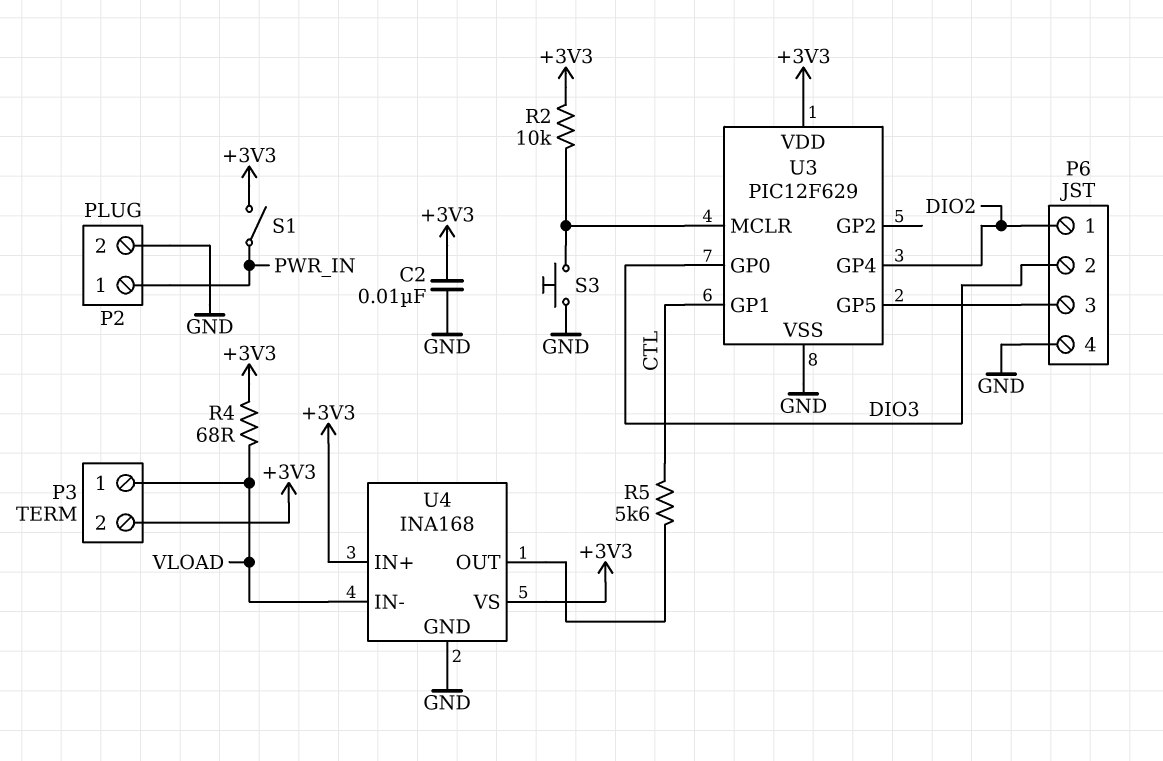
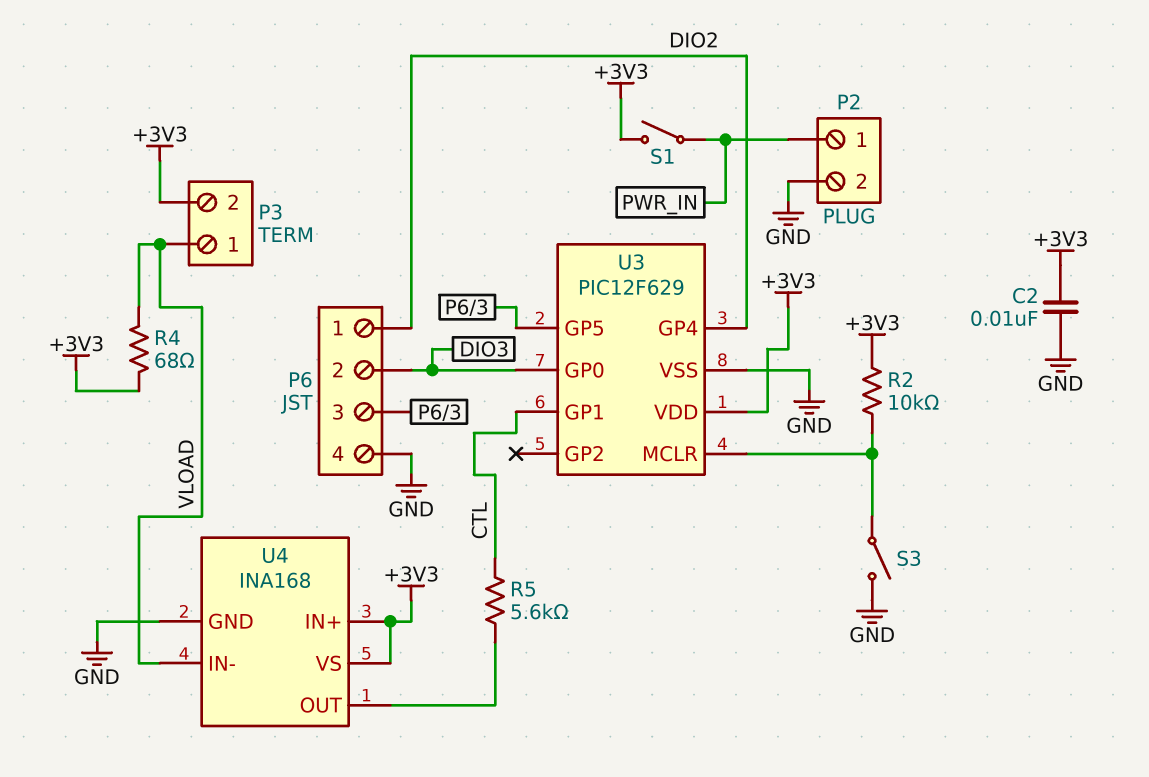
S3: button (GND, U3/MCLR) -> switch (GND, U3/MCLR)

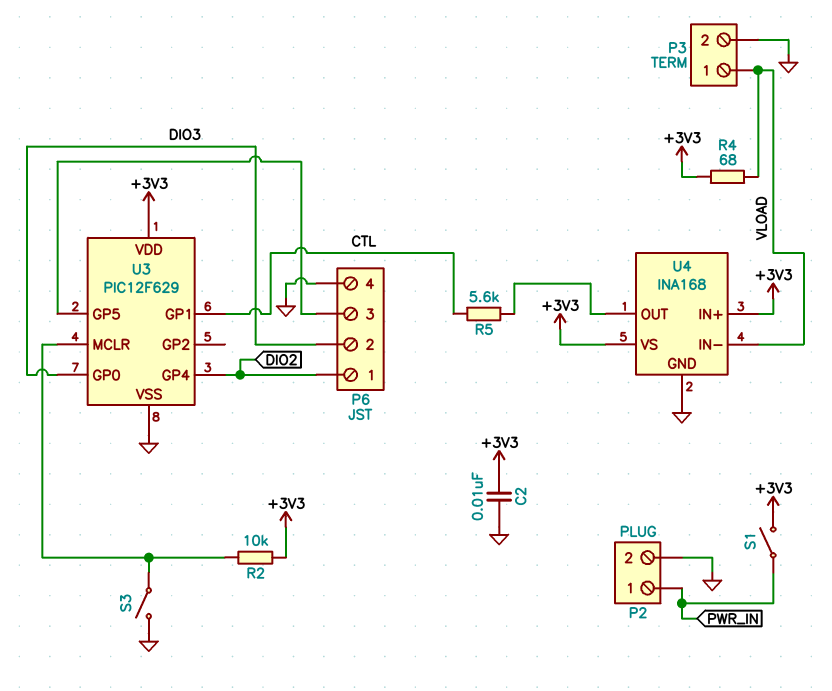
P3 pin 2: +3V3 -> GND

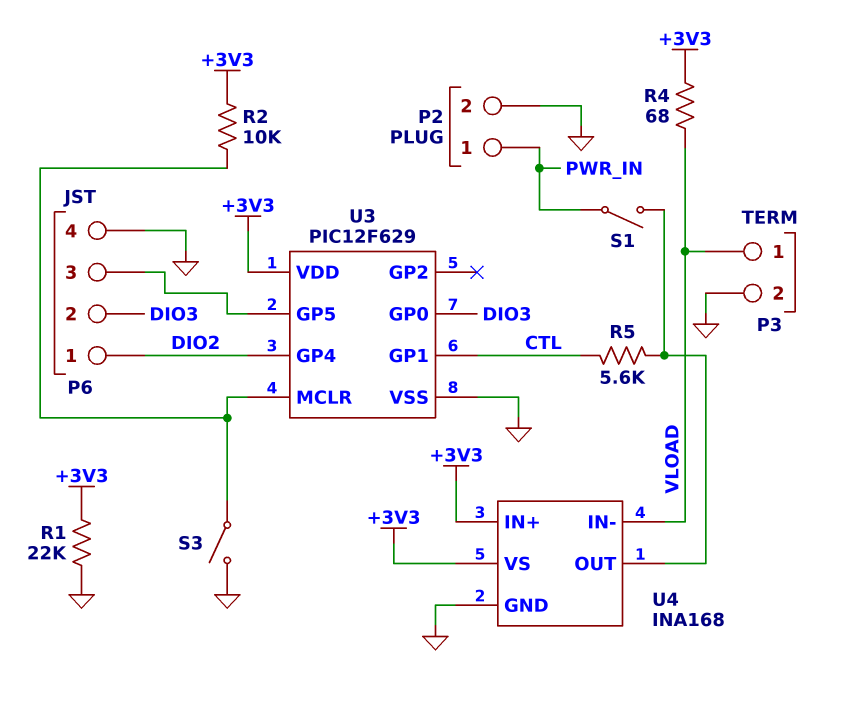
C2: 10nF (+3V3, GND) -> none
R1: none -> 22k (+3V3, GND)
S1: switch (+3V3, PWR_IN) -> switch (PWR_IN, U4/OUT)

